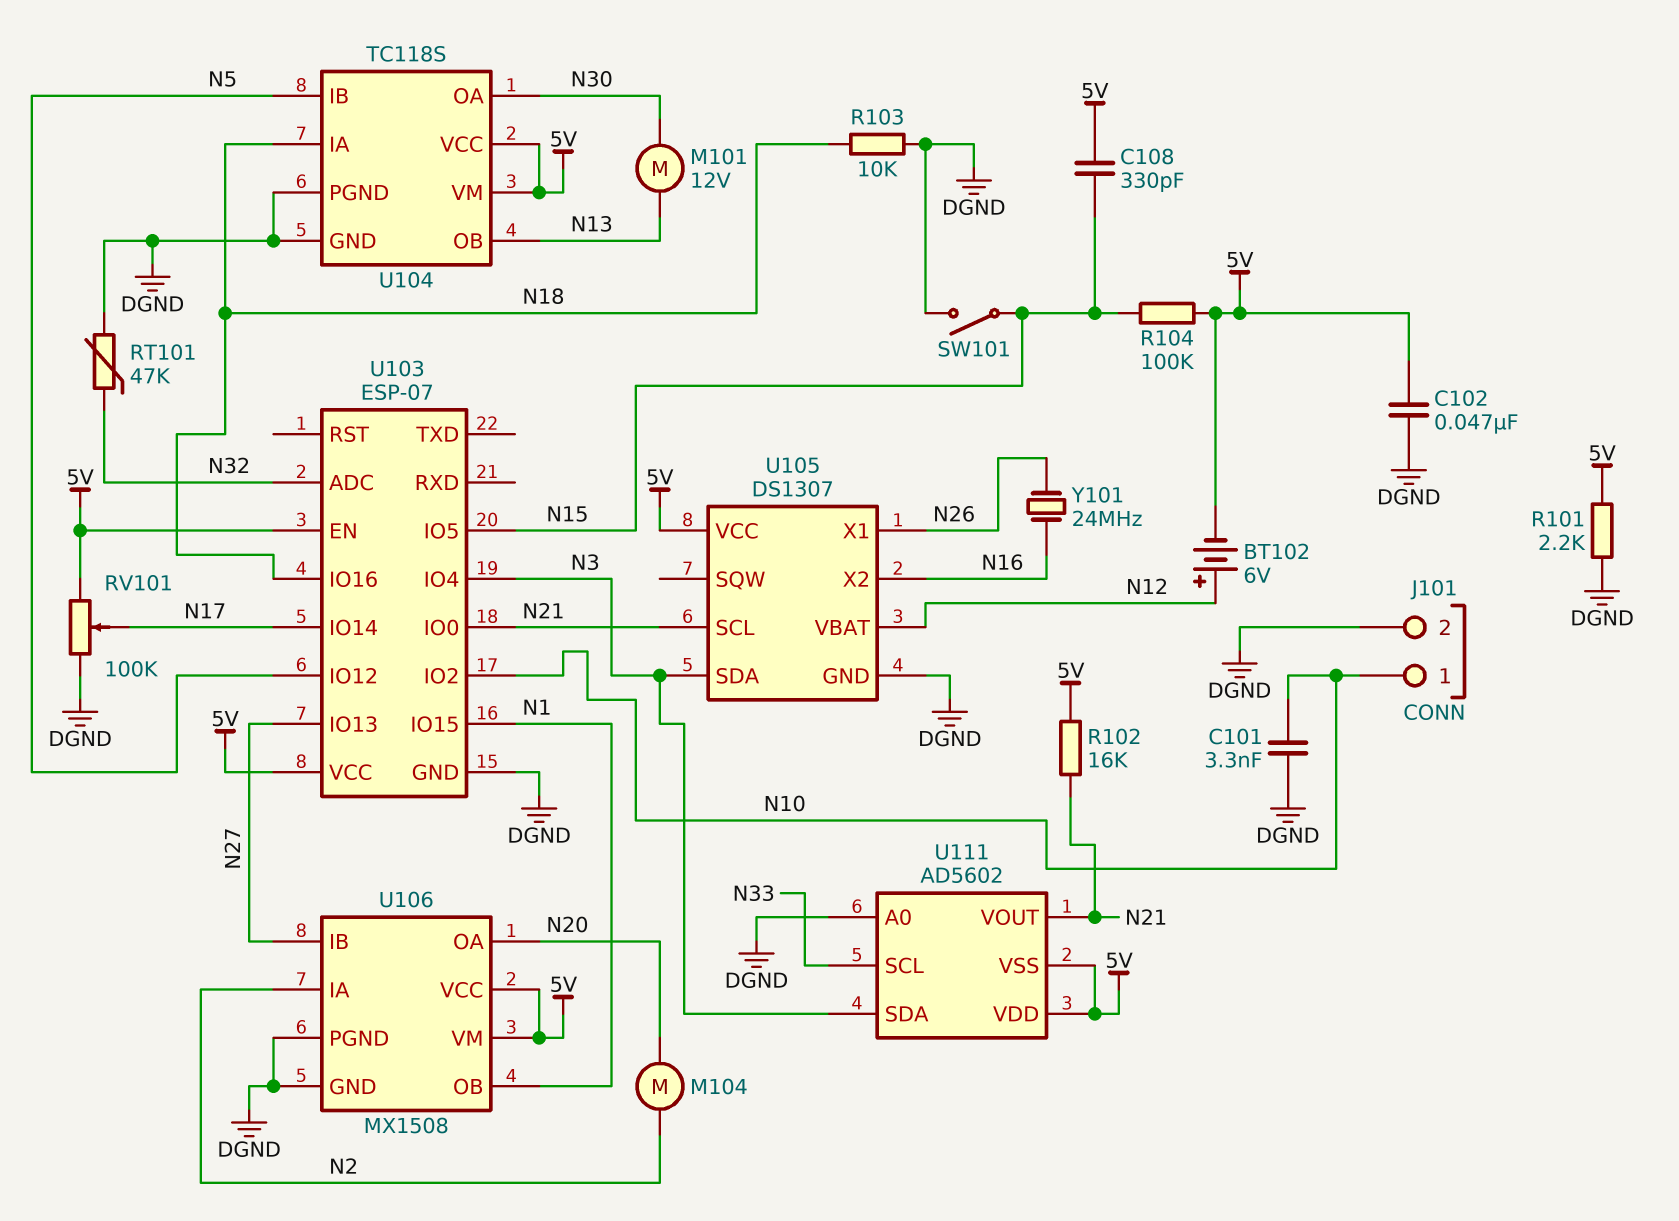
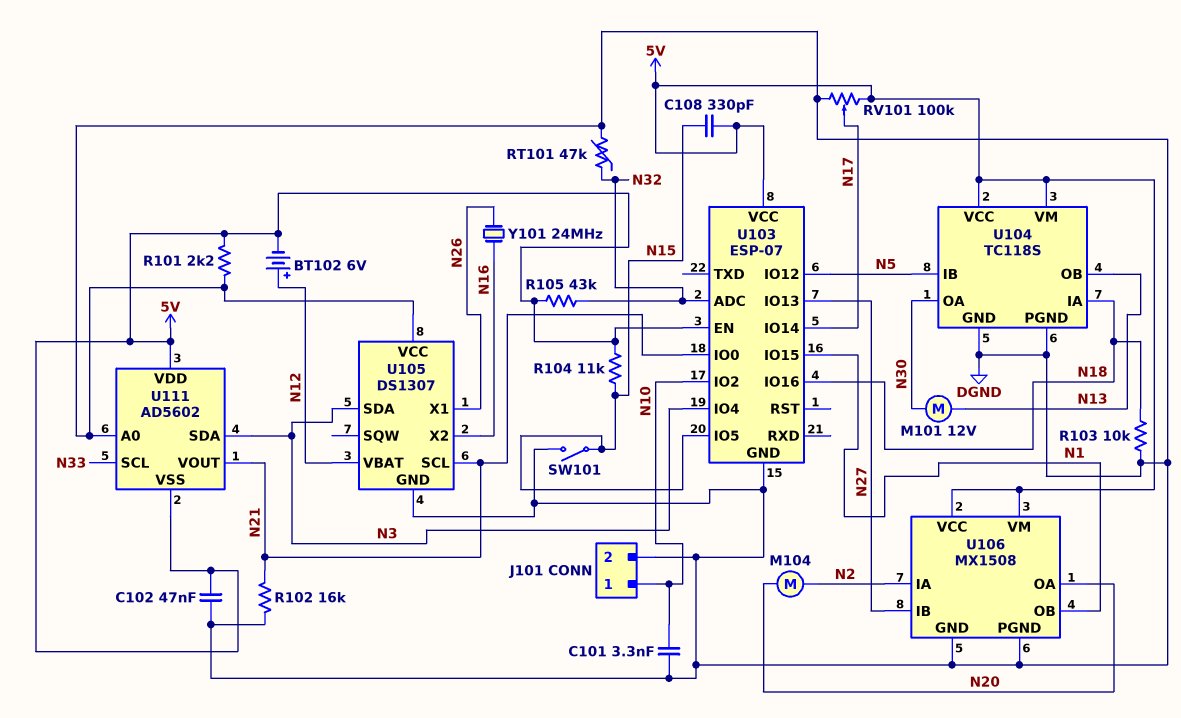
R102: 16k (5V, N21) -> 16k (DGND, N21)
R104: 100k (5V, N15) -> 11k (5V, N15)
R105: none -> 43k (5V, N32)
U105 pin VCC: 5V -> DGND

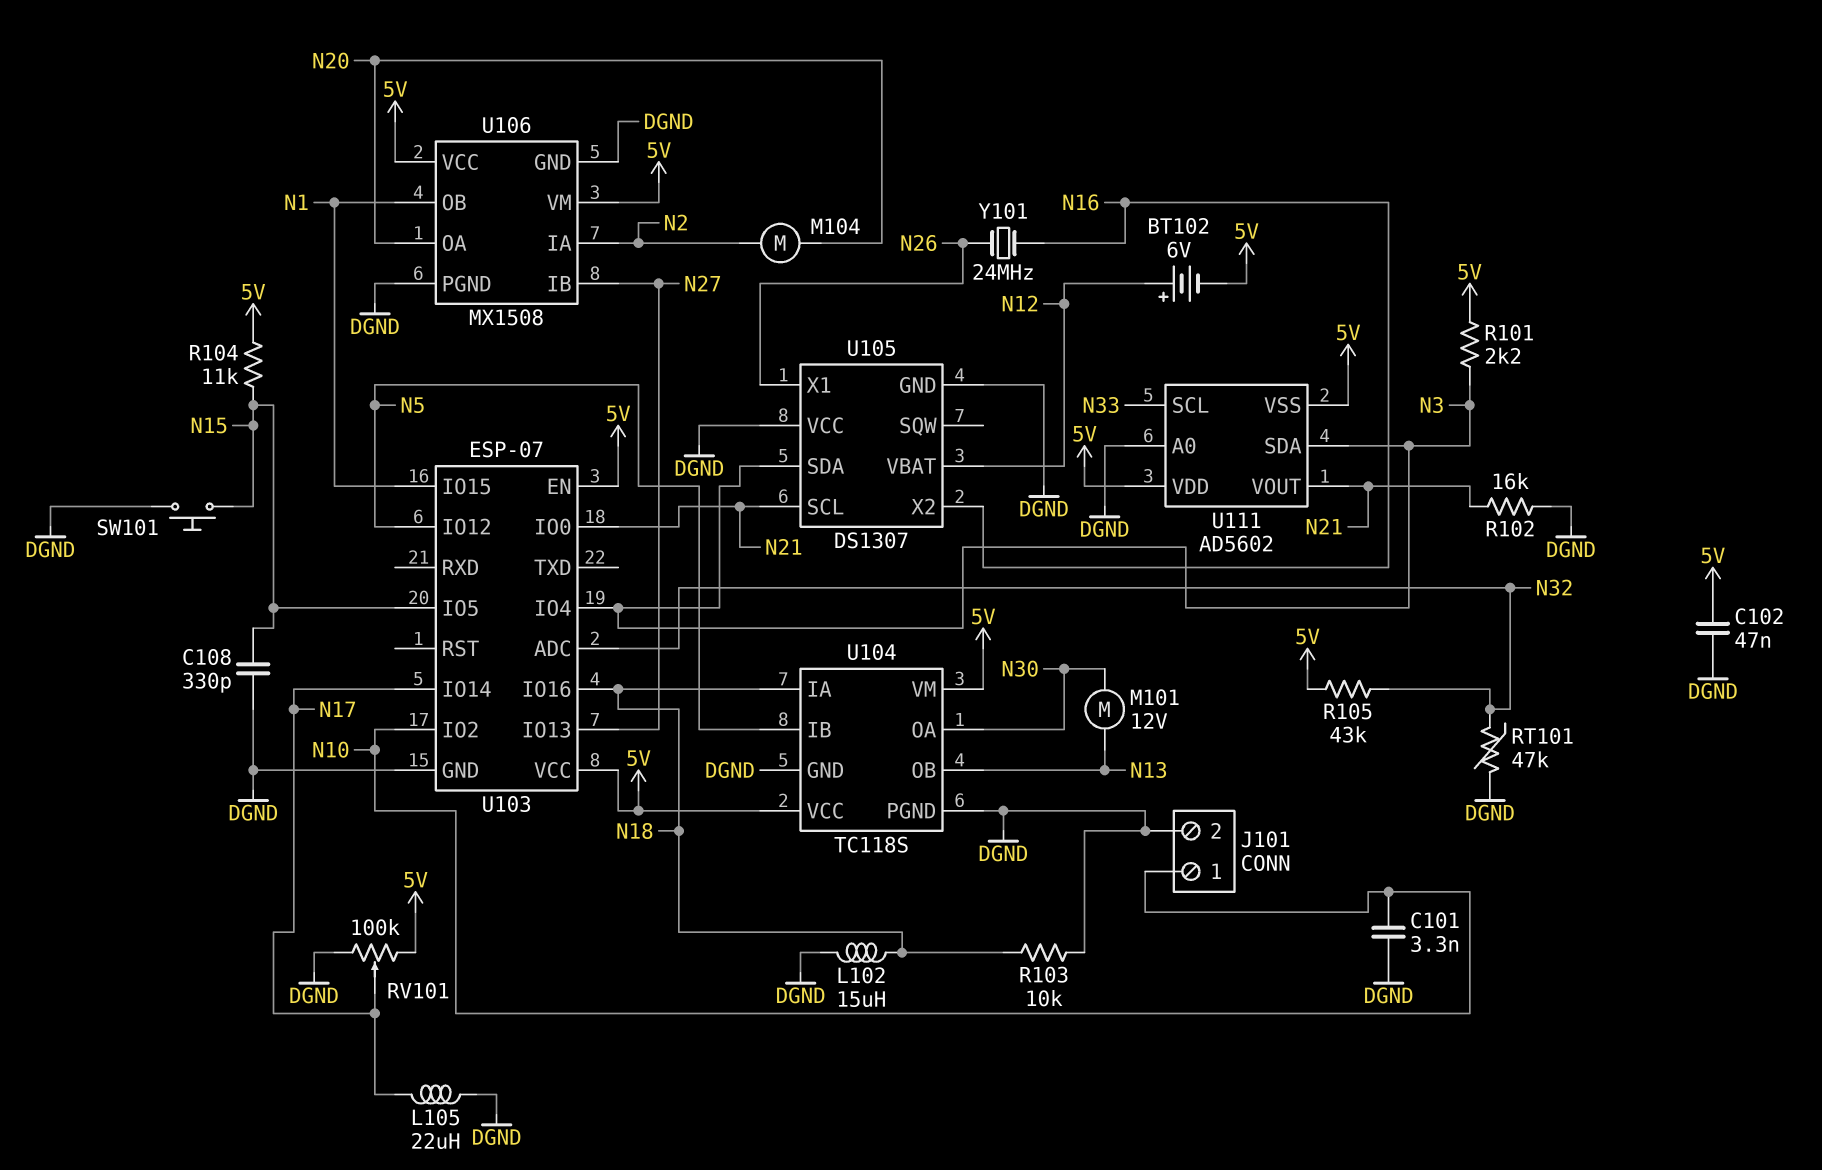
C108: 330pF (5V, N15) -> 330pF (DGND, N15)
L102: none -> 15uH (DGND, N18)
L105: none -> 22uH (DGND, N17)
R101: 2.2k (5V, DGND) -> 2.2k (5V, N3)
SW101: switch (DGND, N15) -> button (DGND, N15)

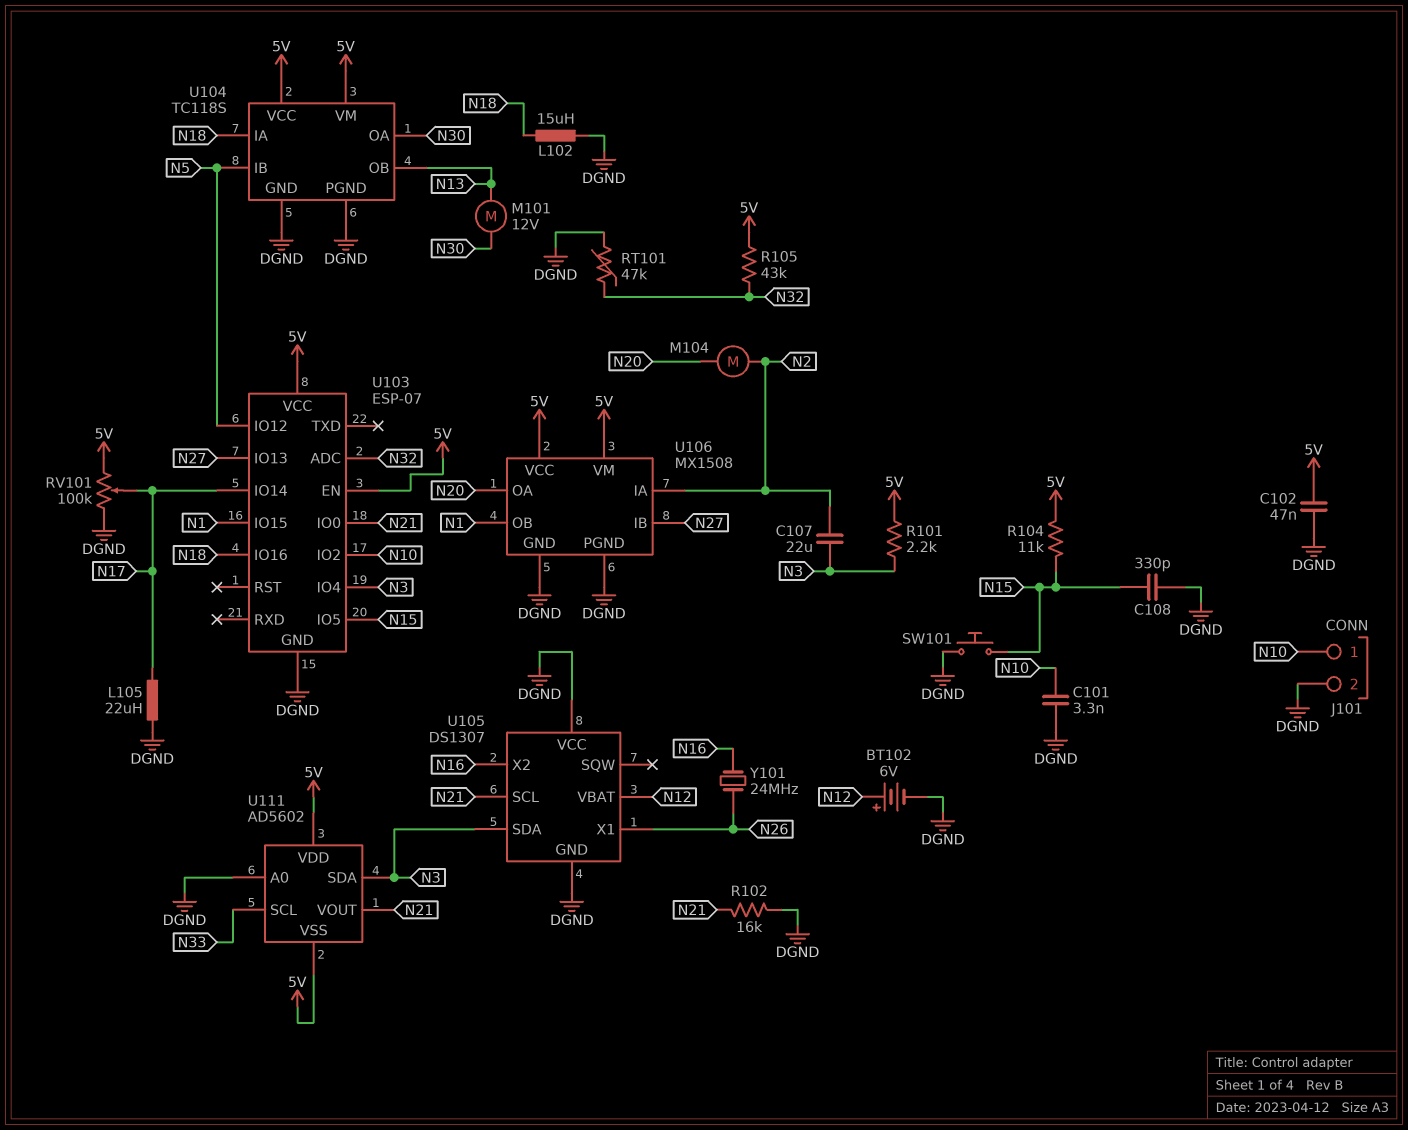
BT102: 6V (plus N12, minus 5V) -> 6V (plus N12, minus DGND)
C107: none -> 22uF (N2, N3)
R103: 10k (DGND, N18) -> none

